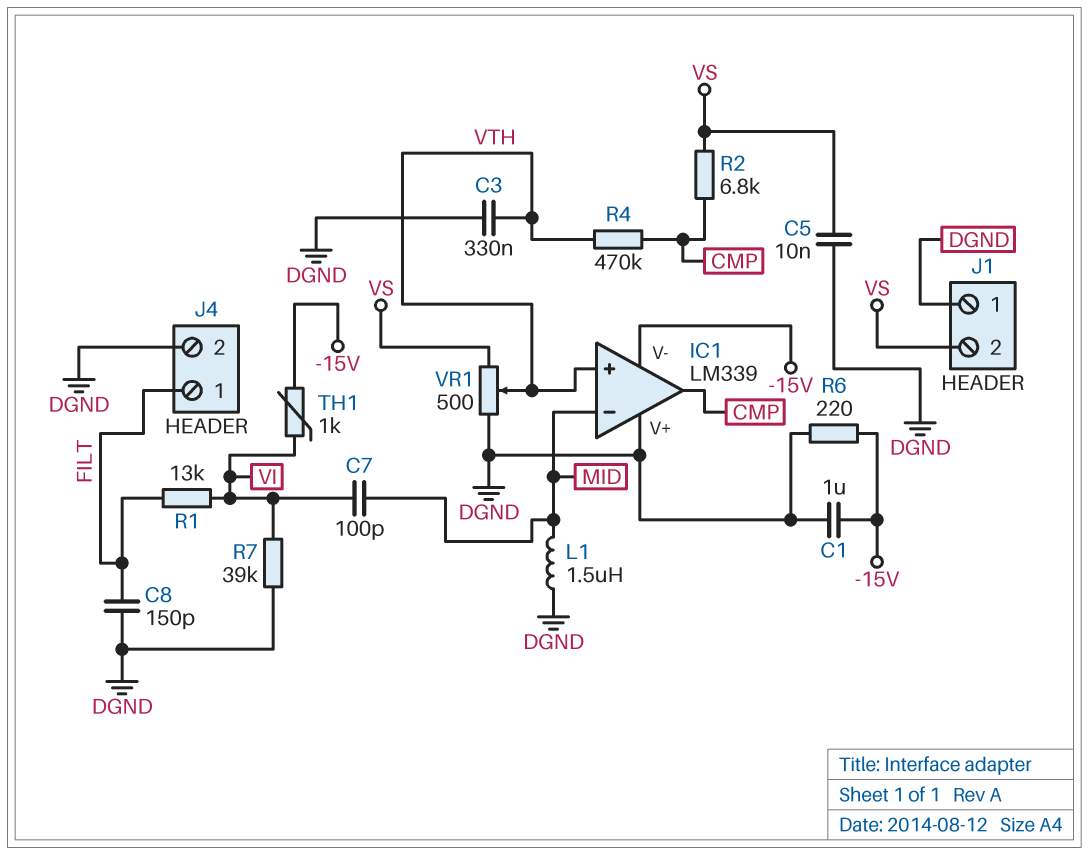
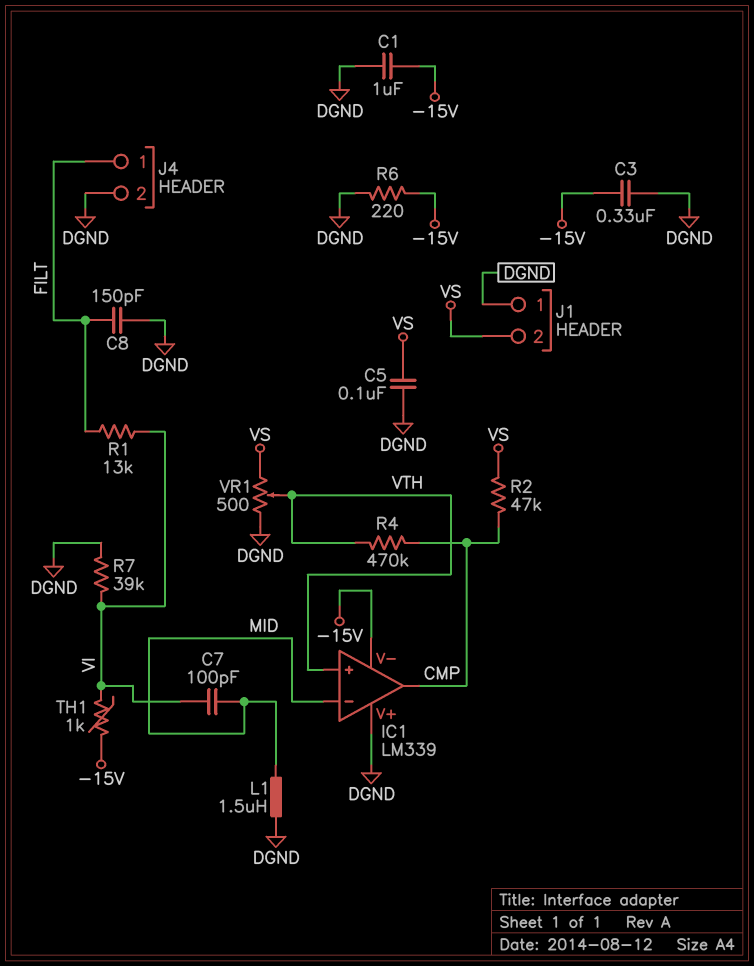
C3: 330nF (DGND, VTH) -> 330nF (-15V, DGND)
C5: 10nF (DGND, VS) -> 100nF (DGND, VS)
R2: 6.8k (CMP, VS) -> 47k (CMP, VS)

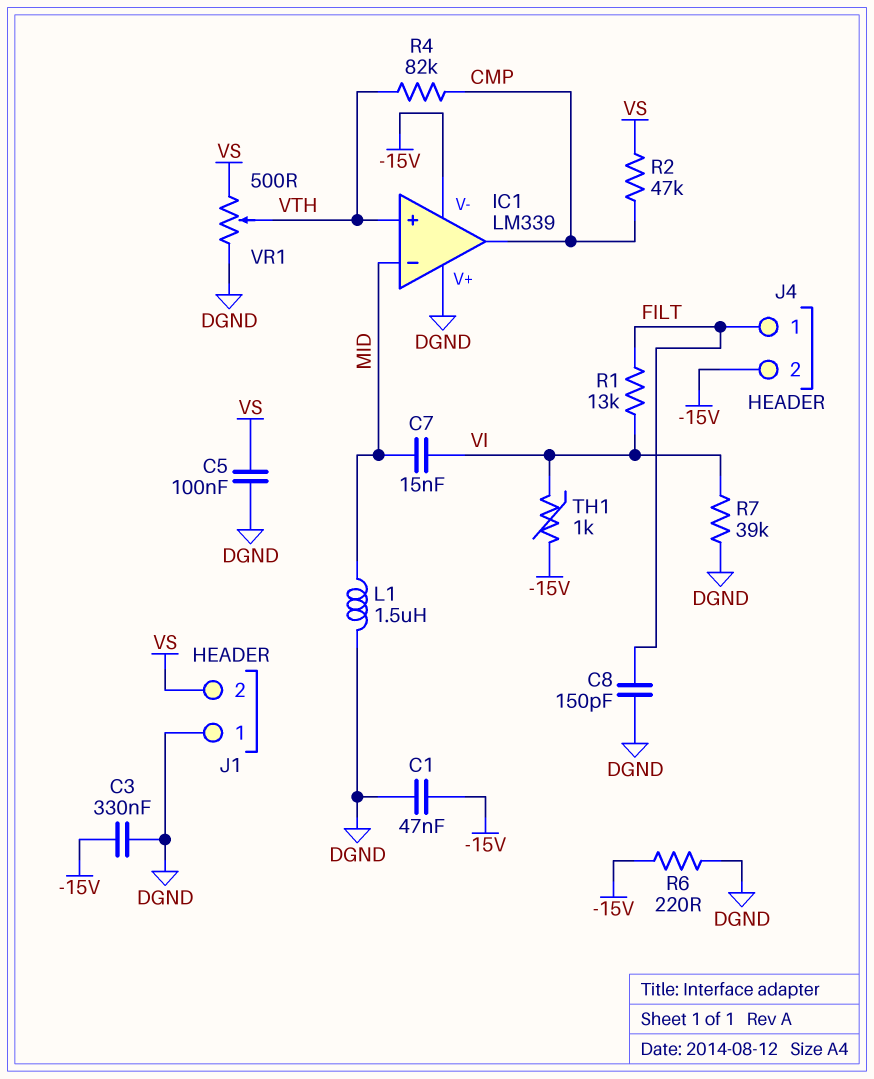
C1: 1uF (-15V, DGND) -> 47nF (-15V, DGND)
C7: 100pF (MID, VI) -> 15nF (MID, VI)
J4 pin 2: DGND -> -15V
R4: 470k (CMP, VTH) -> 82k (CMP, VTH)

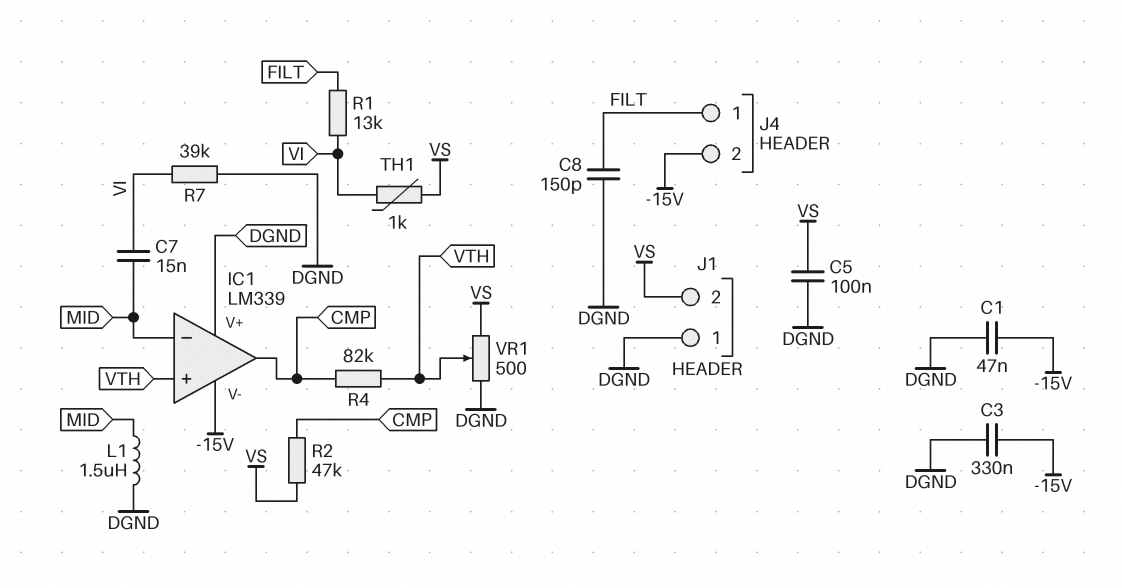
R6: 220 (-15V, DGND) -> none
TH1: 1k (-15V, VI) -> 1k (VI, VS)

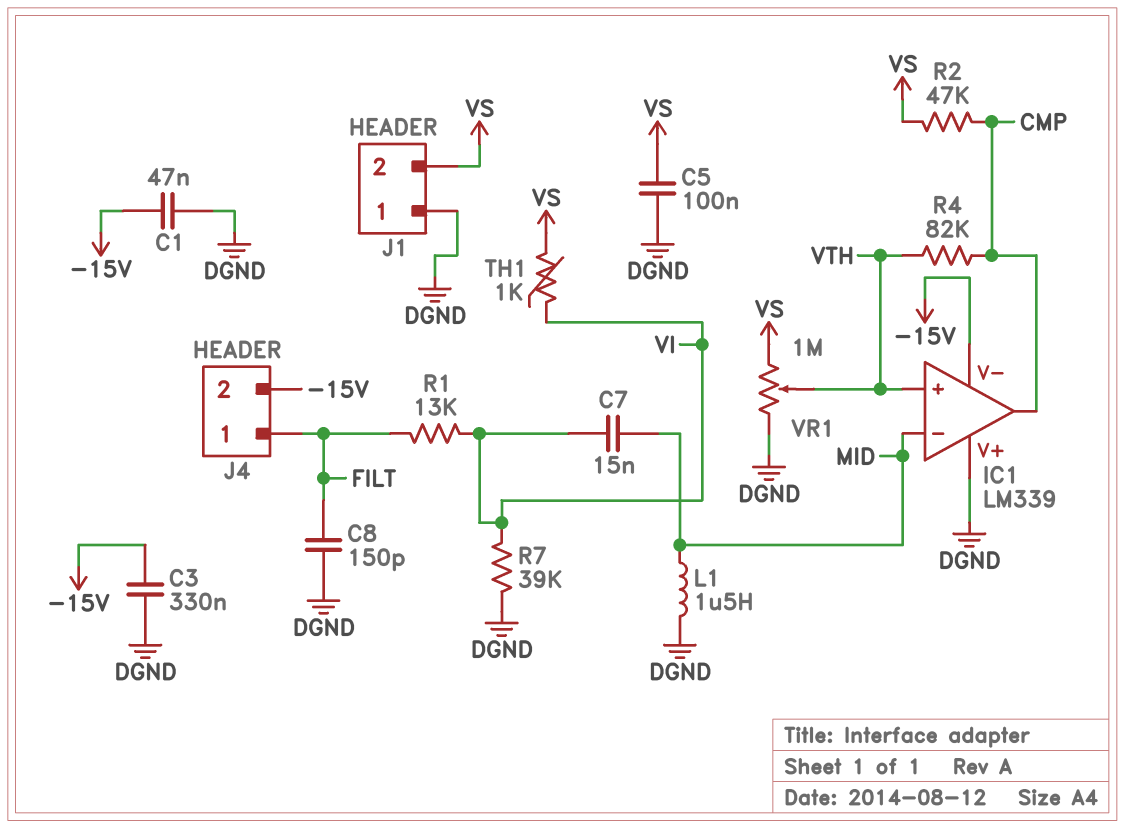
VR1: 500 (DGND, VS, wiper VTH) -> 1M (DGND, VS, wiper VTH)

